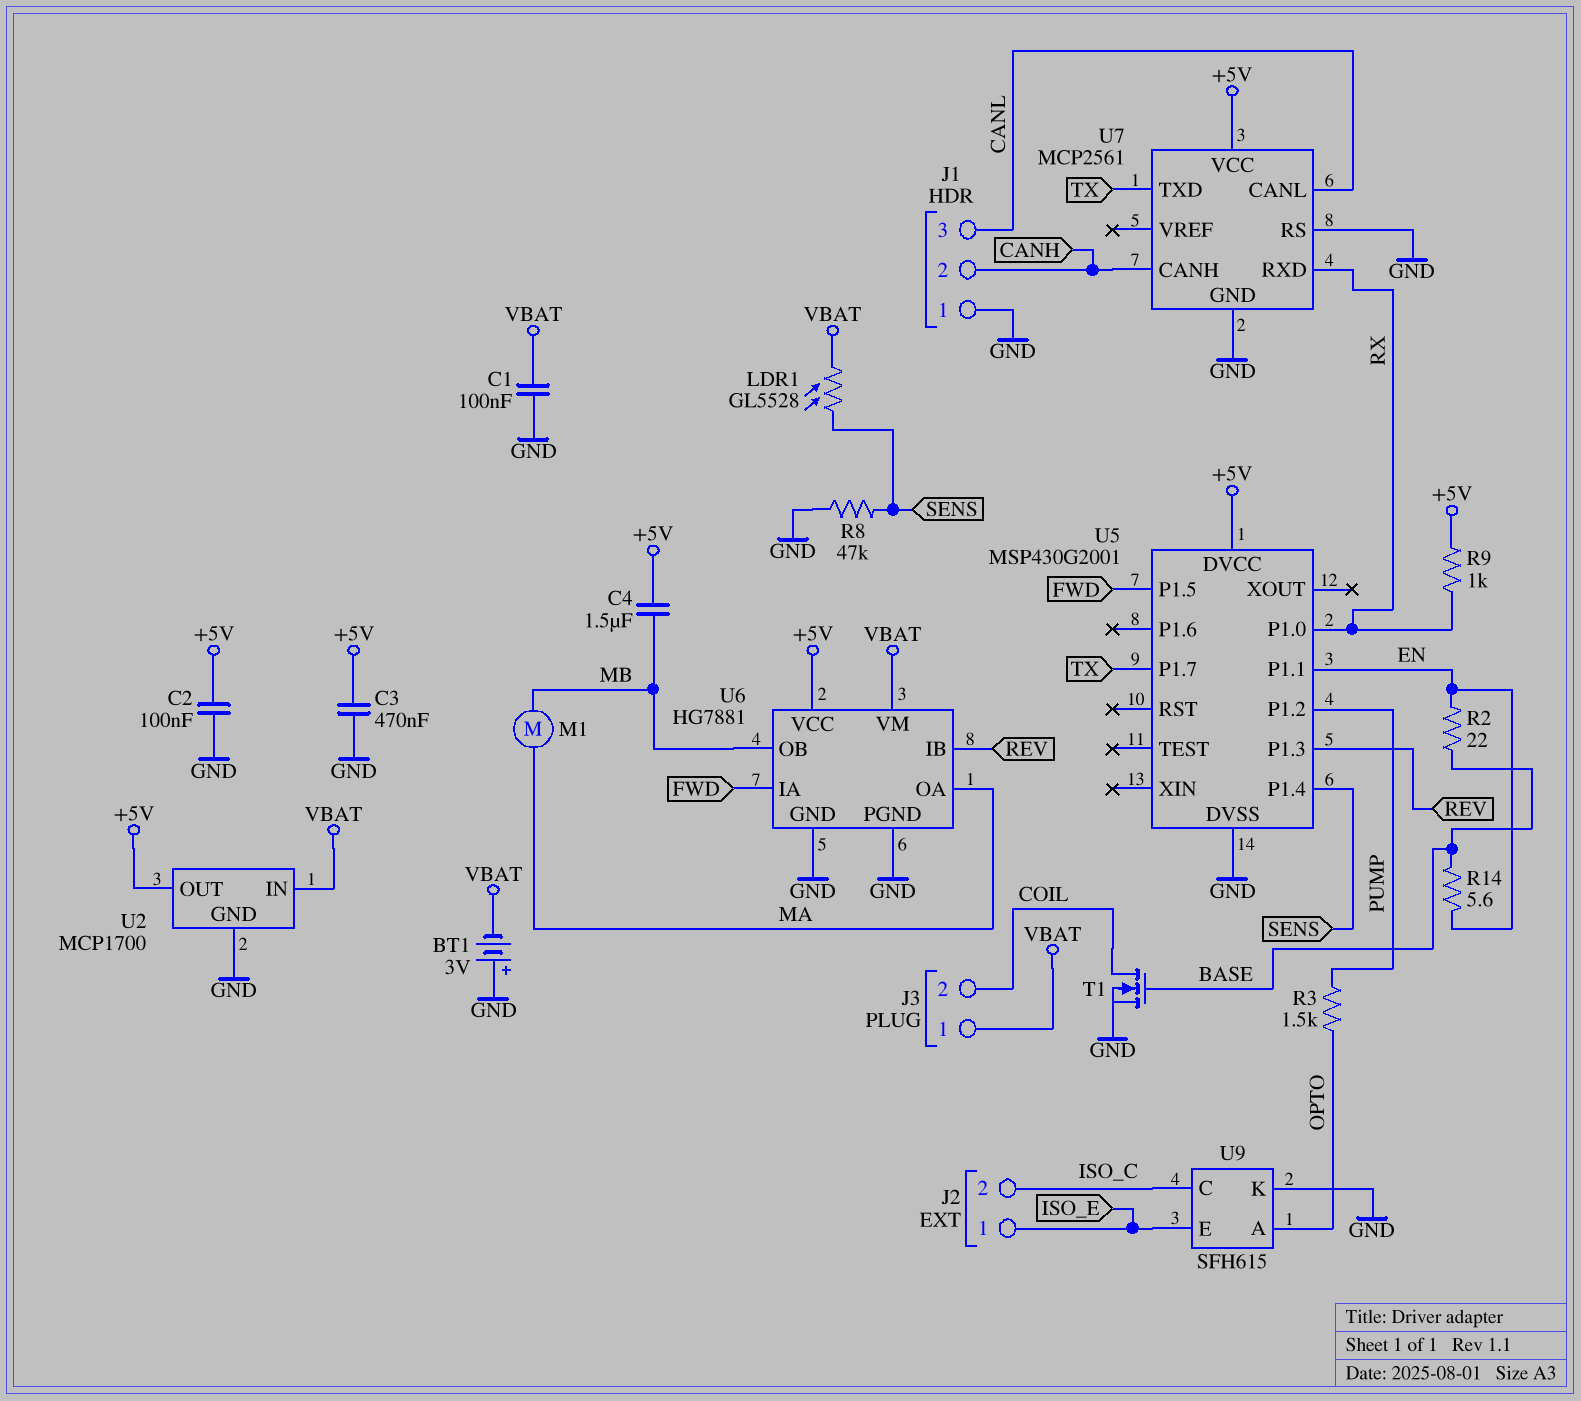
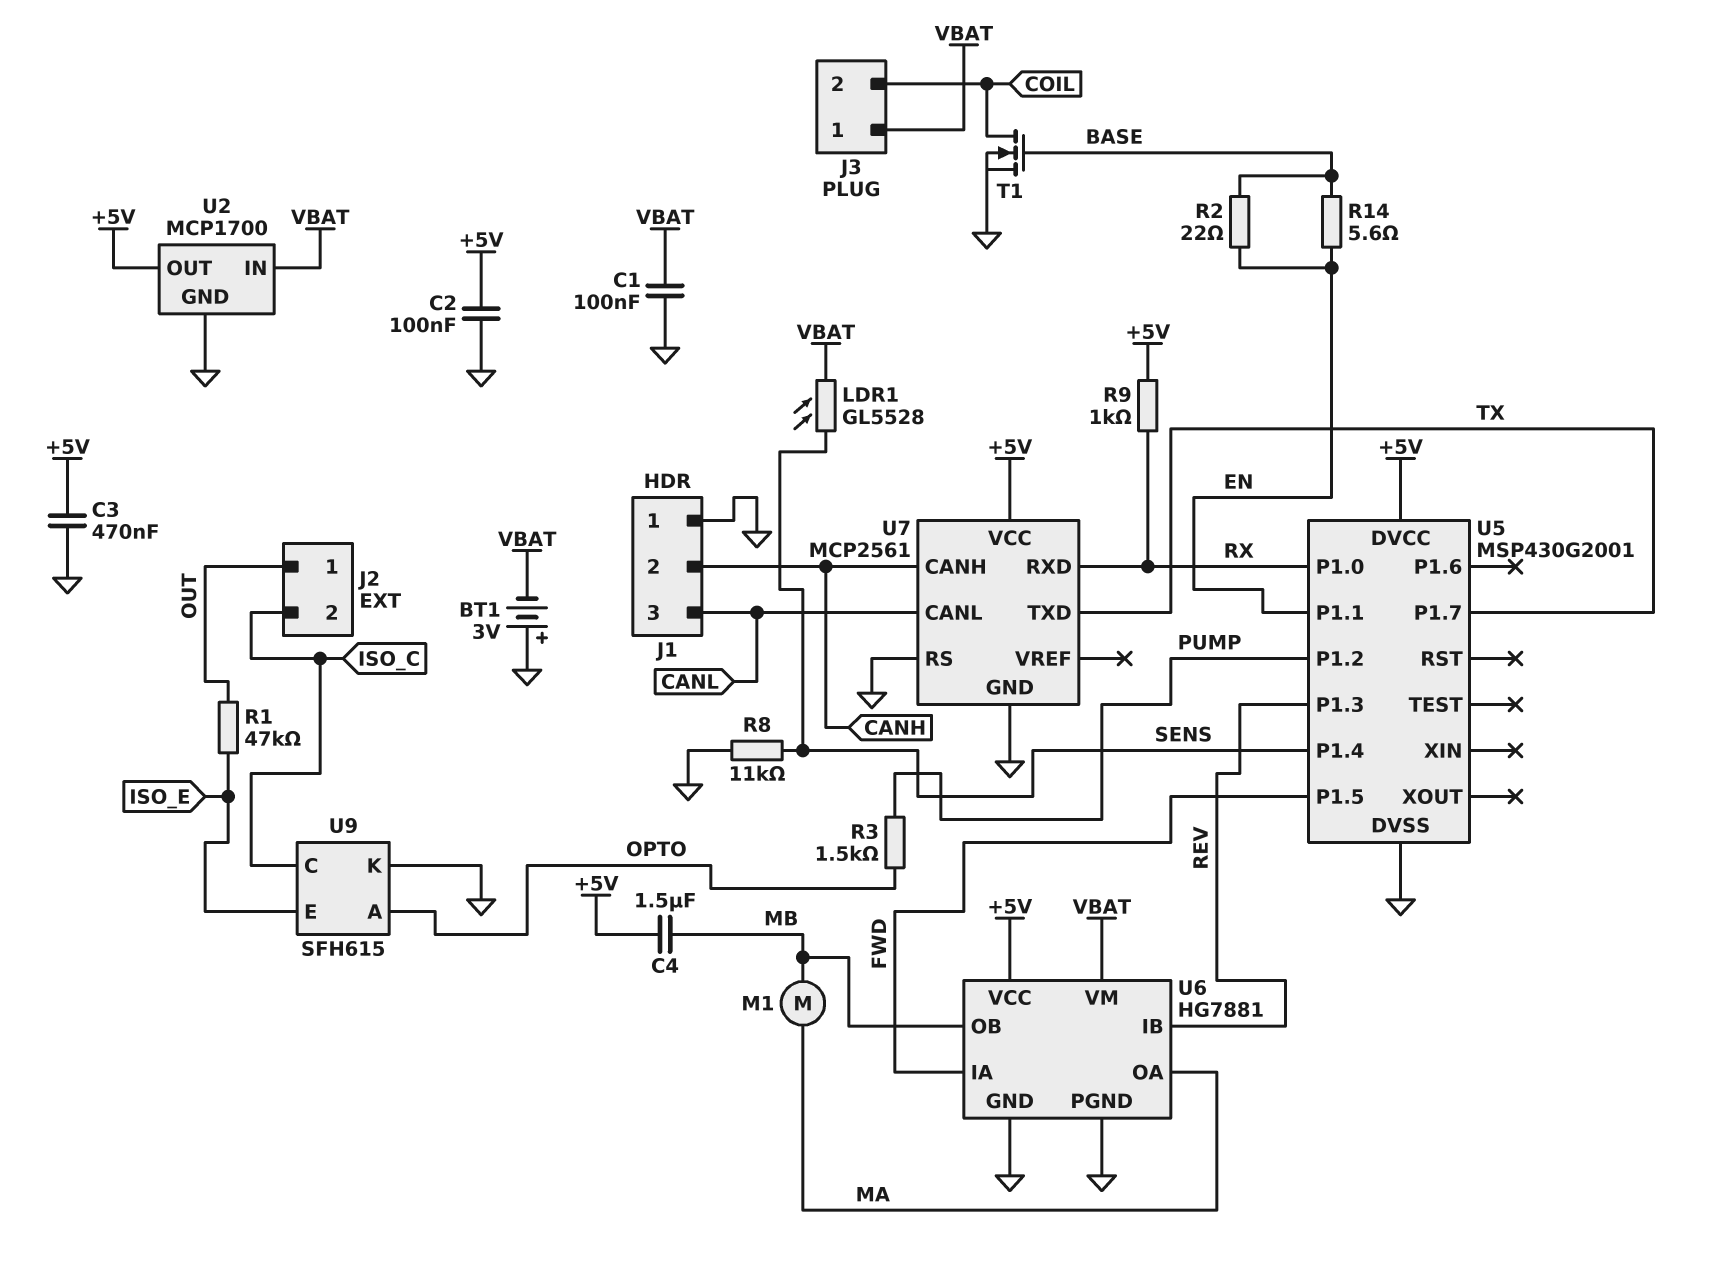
J2 pin 1: ISO_E -> OUT
R1: none -> 47k (ISO_E, OUT)
R8: 47k (GND, SENS) -> 11k (GND, SENS)

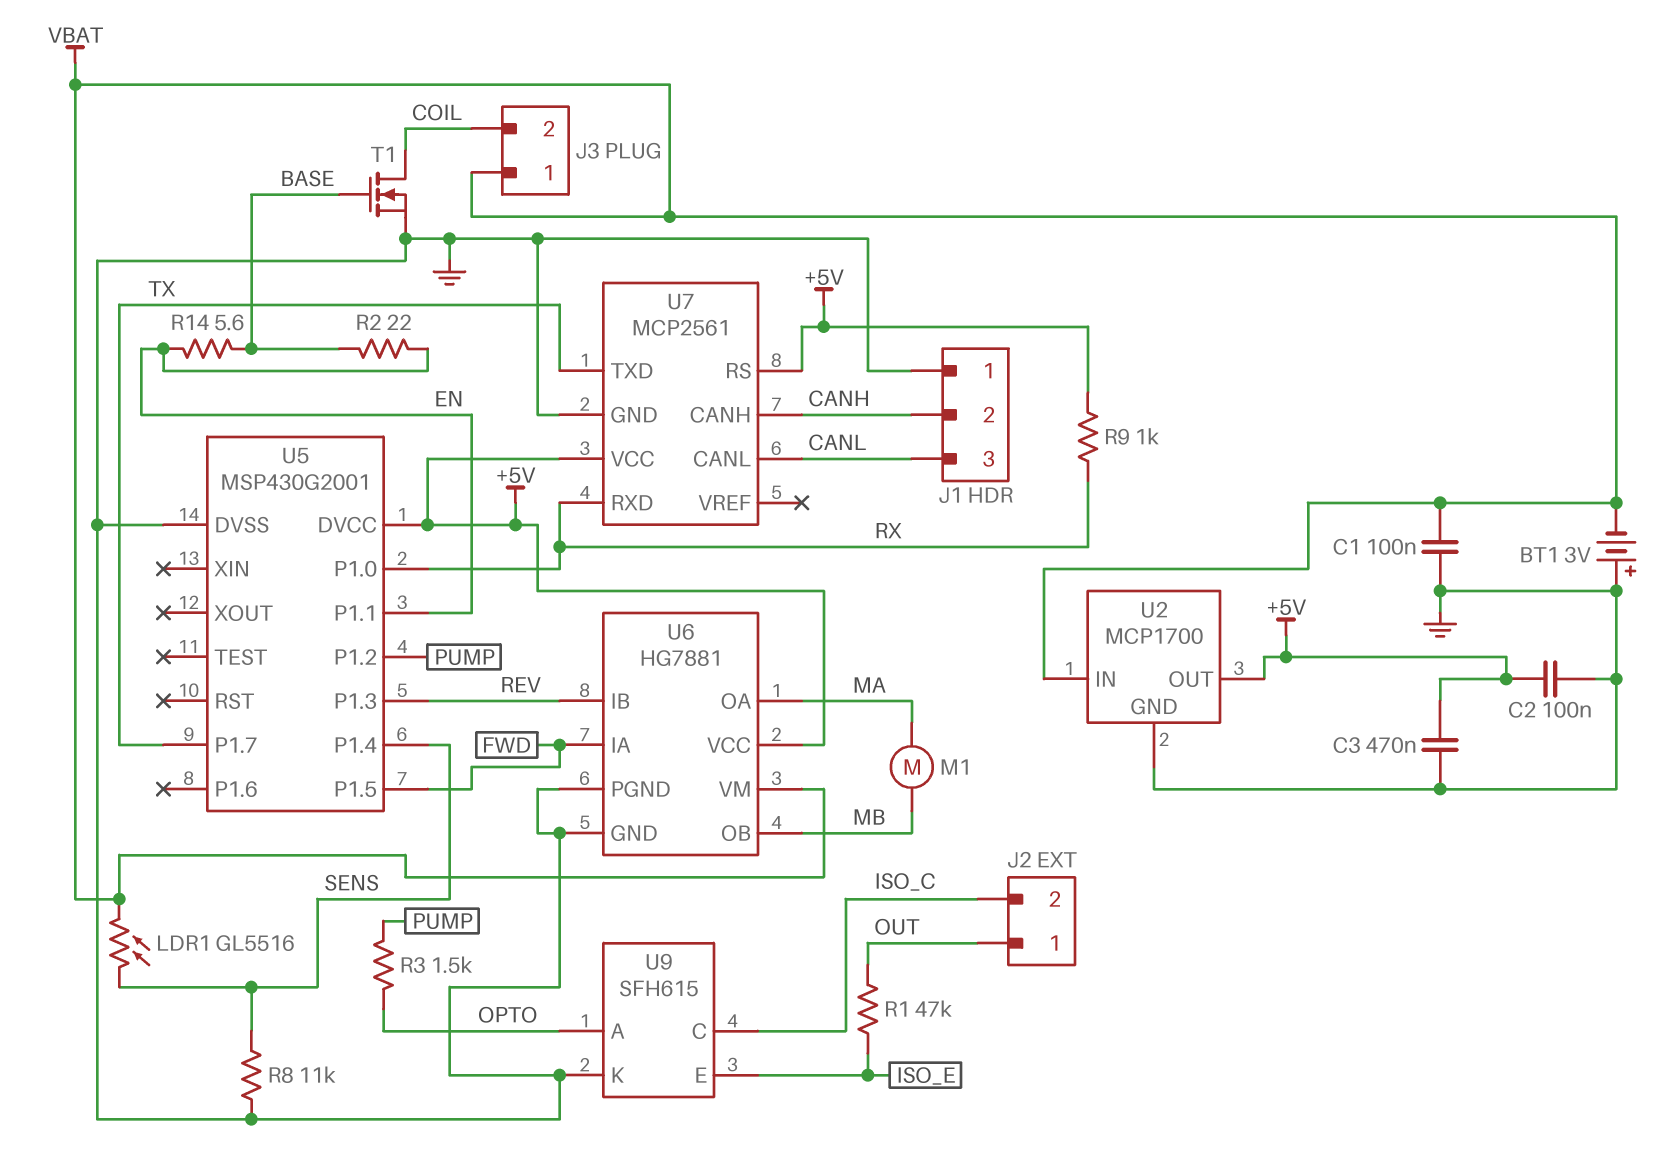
C4: 1.5uF (+5V, MB) -> none
LDR1: GL5528 (SENS, VBAT) -> GL5516 (SENS, VBAT)
U7 pin RS: GND -> +5V

